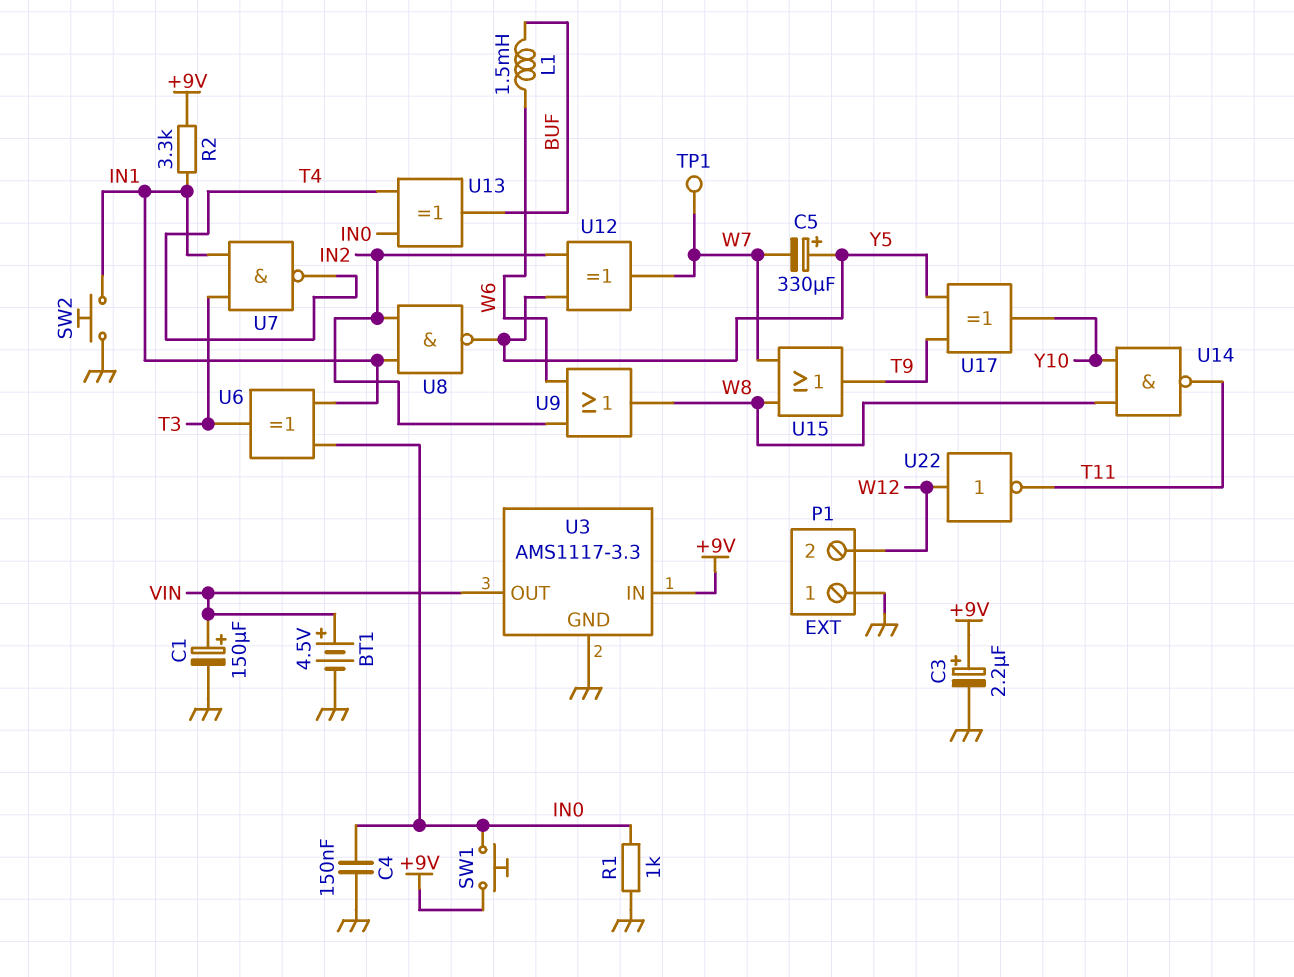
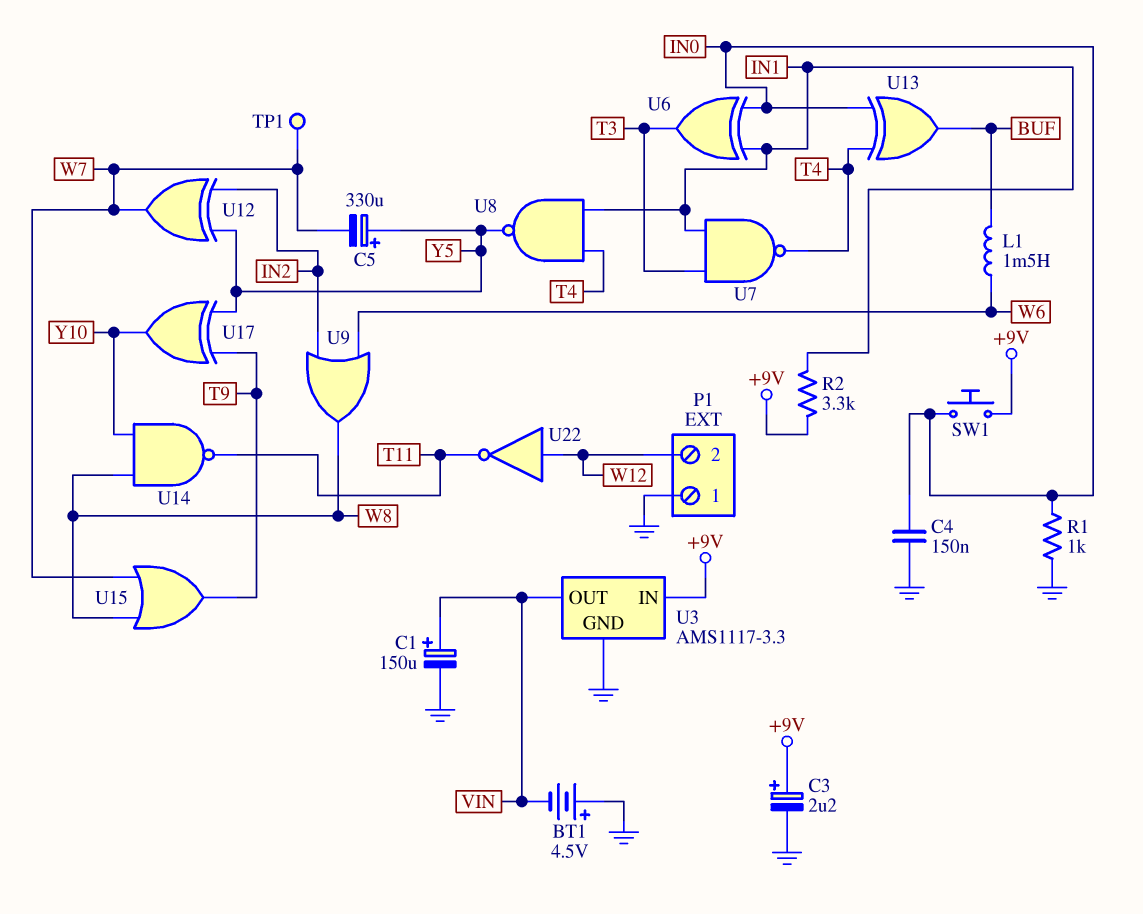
BT1: 4.5V (plus VIN, minus GND) -> 4.5V (plus GND, minus VIN)
SW2: button (GND, IN1) -> none
U8: NAND (in IN1, in IN2, out Y5) -> NAND (in IN1, in T4, out Y5)

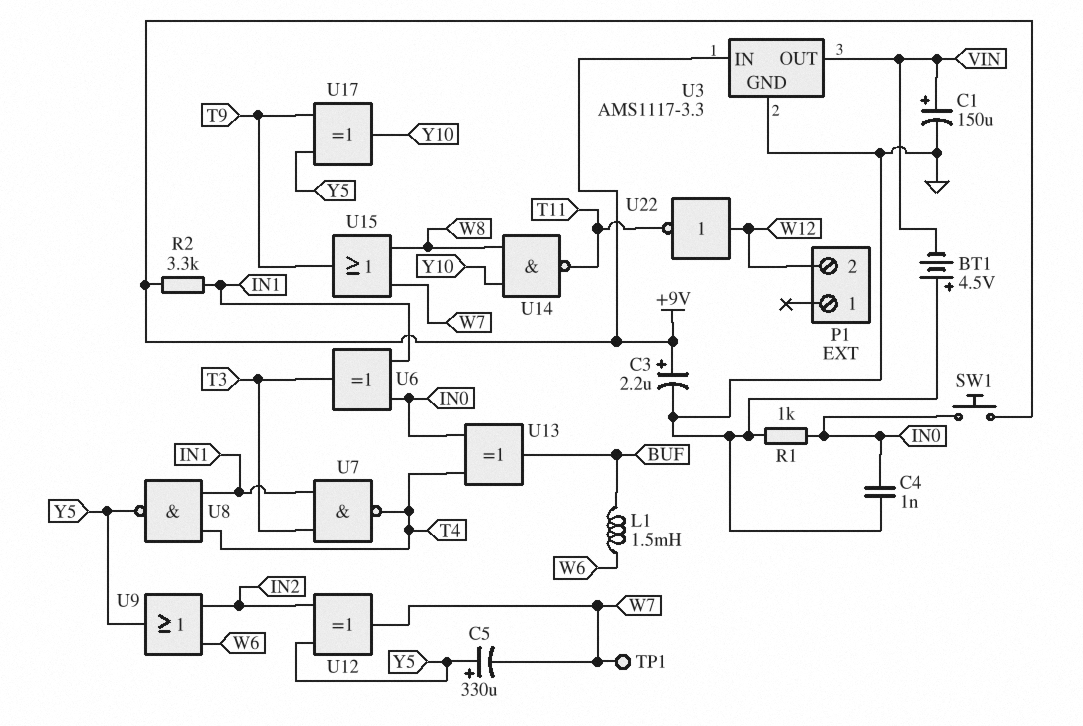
C4: 150nF (GND, IN0) -> 1nF (GND, IN0)
P1 pin 1: GND -> none
U9: OR (in IN2, in W6, out W8) -> OR (in IN2, in W6, out Y5)

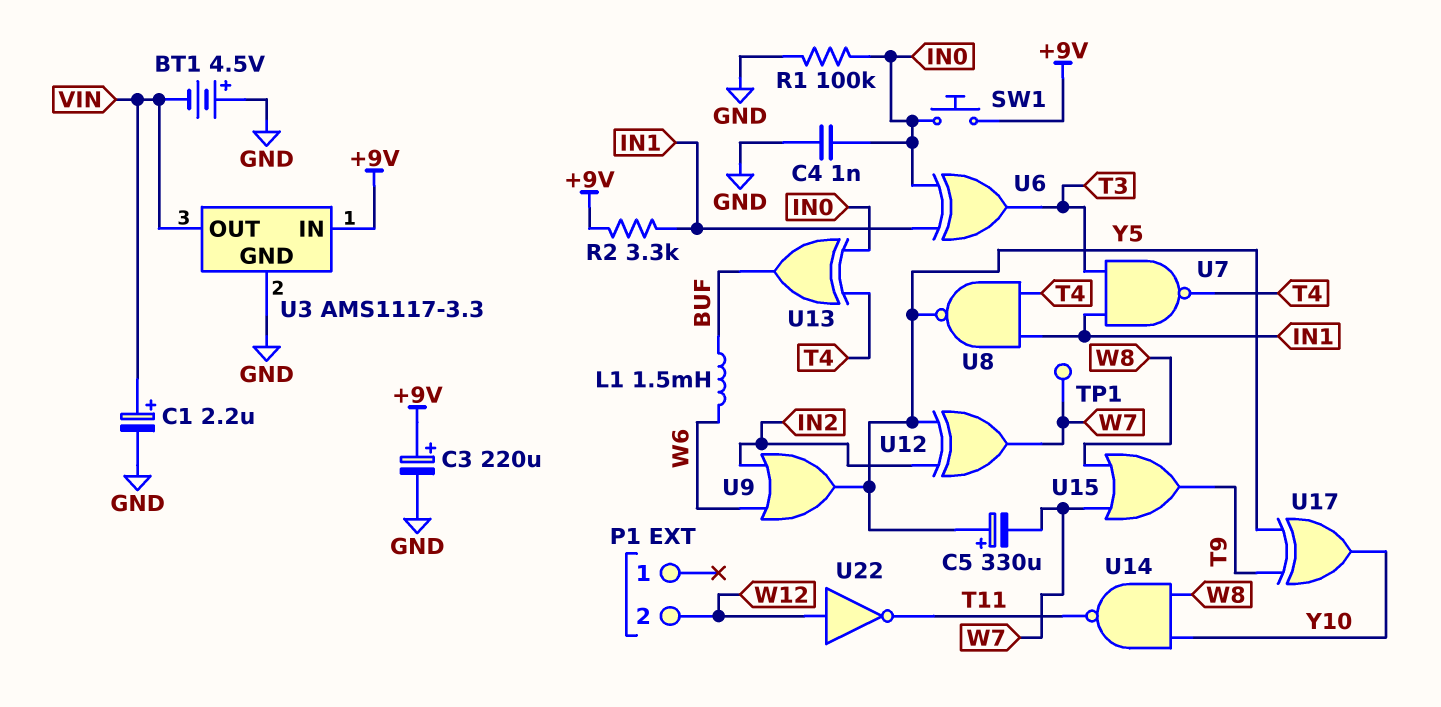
C1: 150uF (plus VIN, minus GND) -> 2.2uF (plus VIN, minus GND)
C3: 2.2uF (plus +9V, minus GND) -> 220uF (plus +9V, minus GND)
R1: 1k (GND, IN0) -> 100k (GND, IN0)

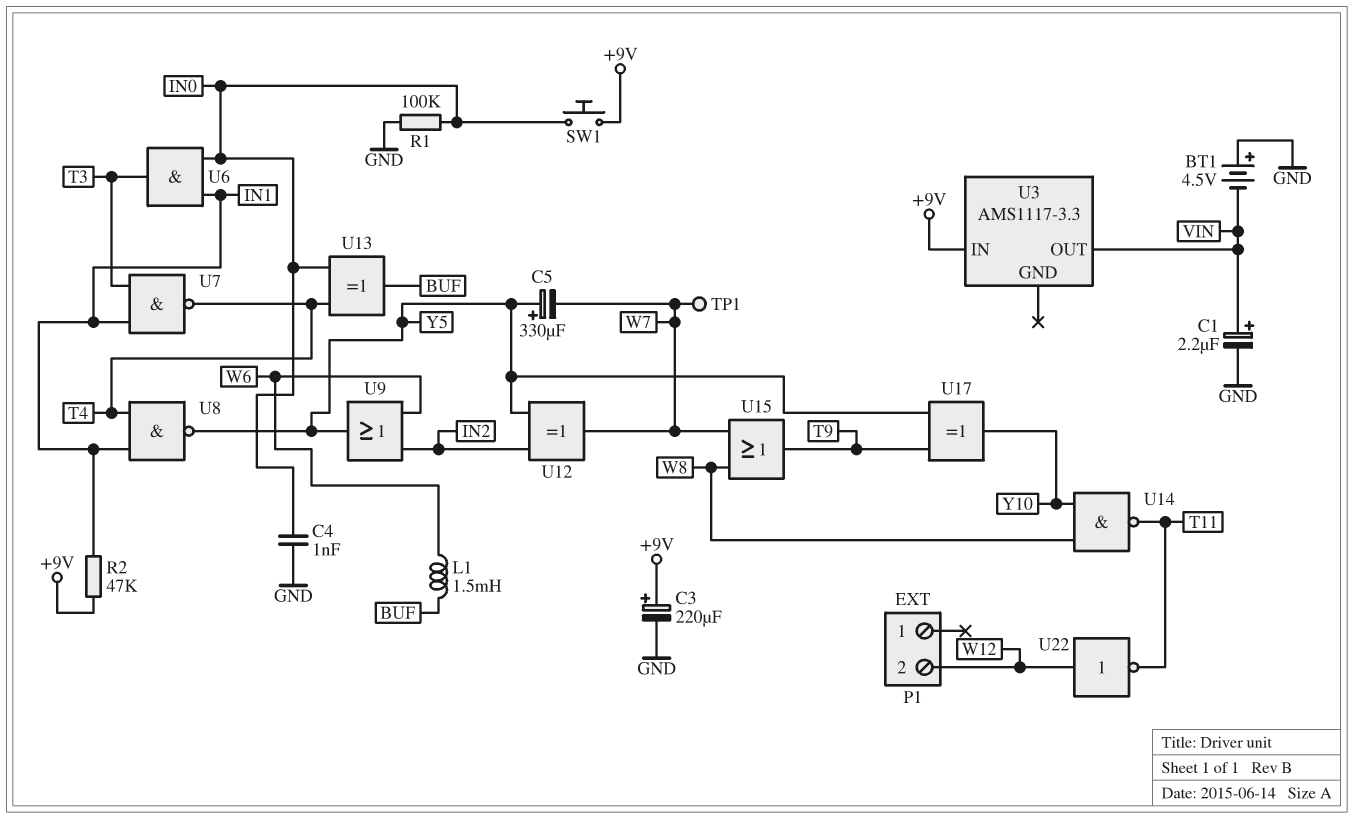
R2: 3.3k (+9V, IN1) -> 47k (+9V, IN1)
U3 pin GND: GND -> none
U6: XOR (in IN0, in IN1, out T3) -> AND (in IN0, in IN1, out T3)

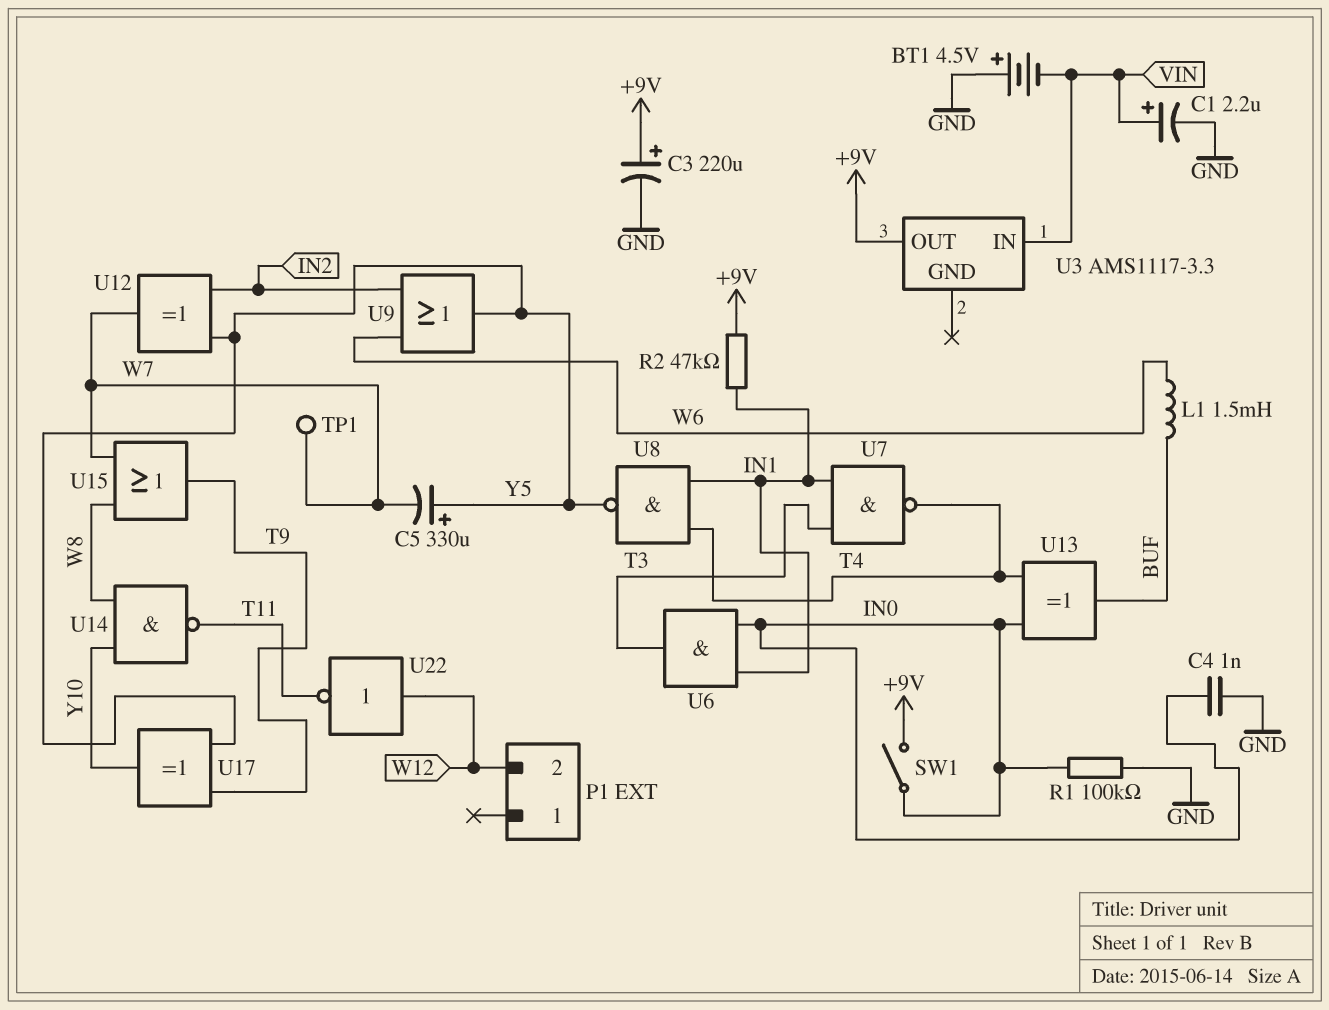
SW1: button (+9V, IN0) -> switch (+9V, IN0)
U3 pin IN: +9V -> VIN
U3 pin OUT: VIN -> +9V

